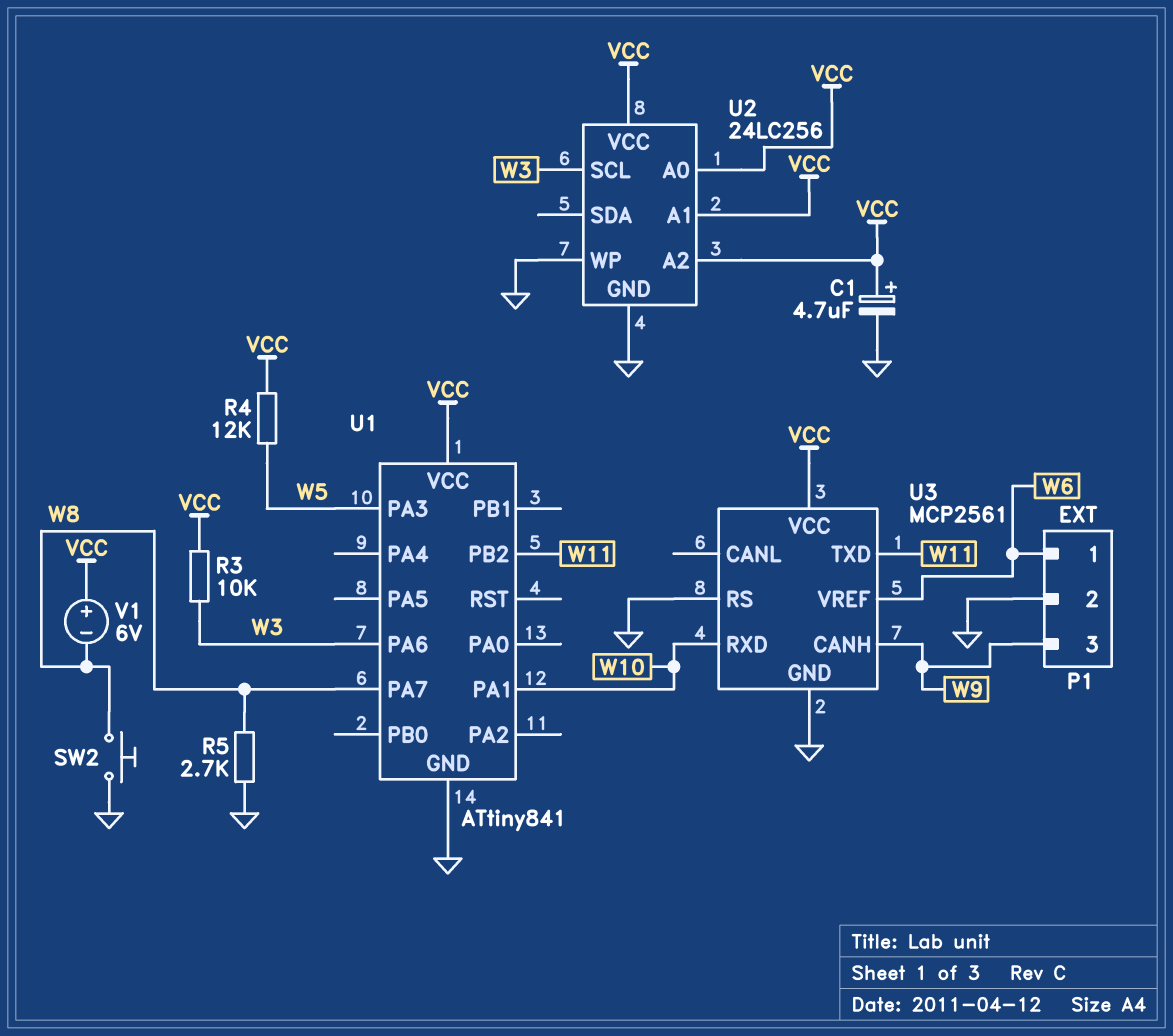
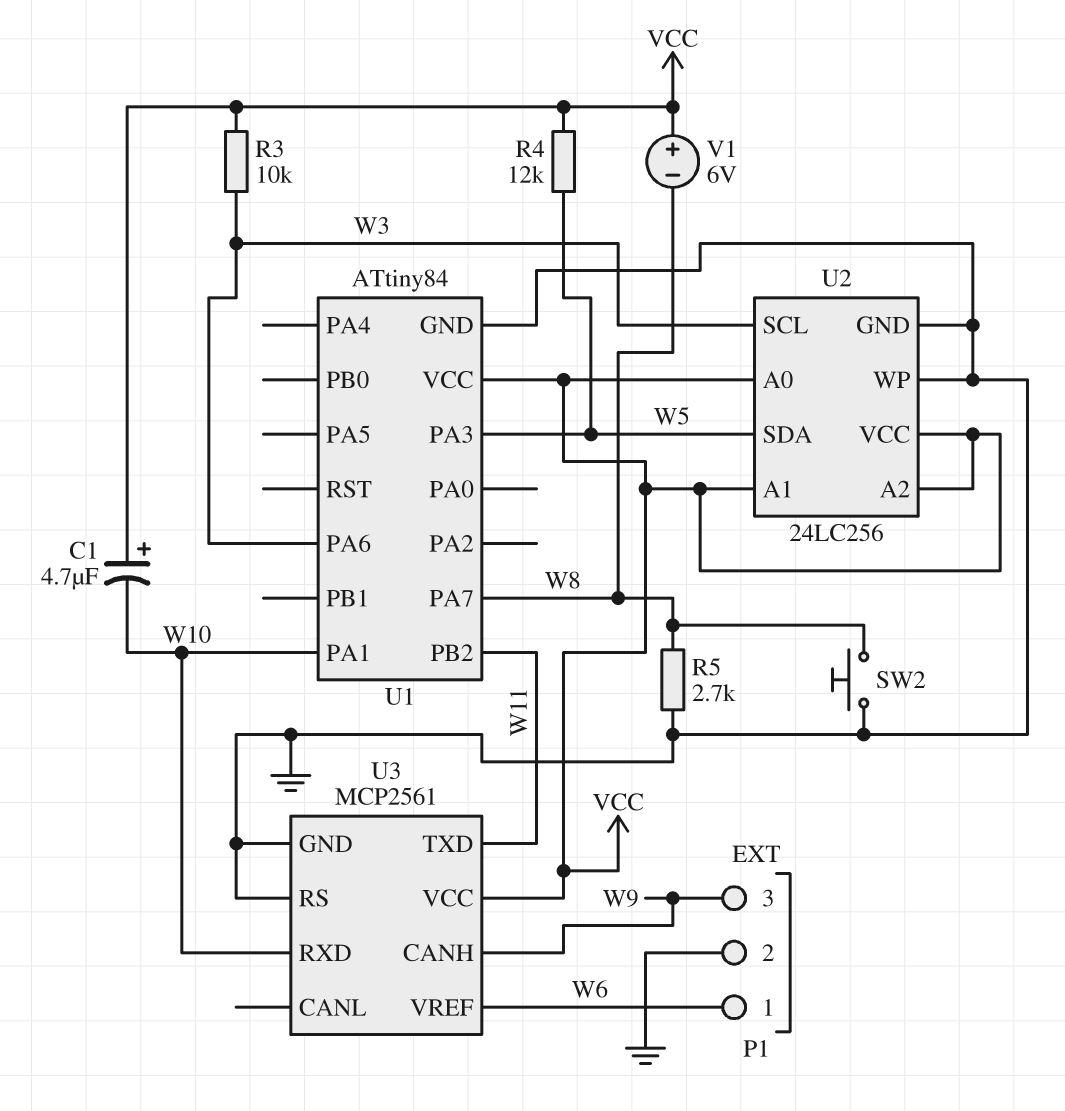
C1: 4.7uF (plus VCC, minus GND) -> 4.7uF (plus VCC, minus W10)
U1: ATtiny841 -> ATtiny84
U2 pin SDA: none -> W5

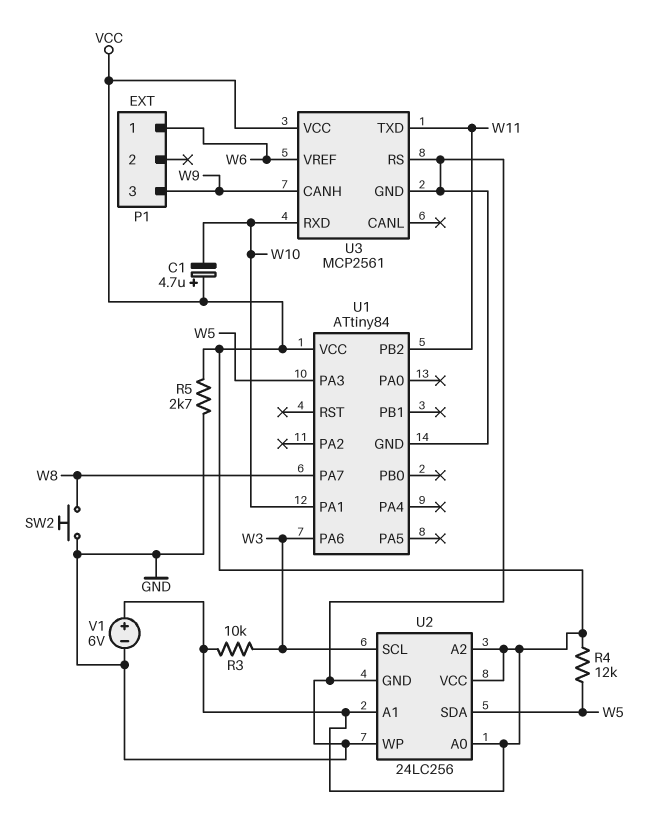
P1 pin 2: GND -> none
R5: 2.7k (GND, W8) -> 2.7k (GND, VCC)
V1: 6V (plus VCC, minus W8) -> 6V (plus VCC, minus GND)

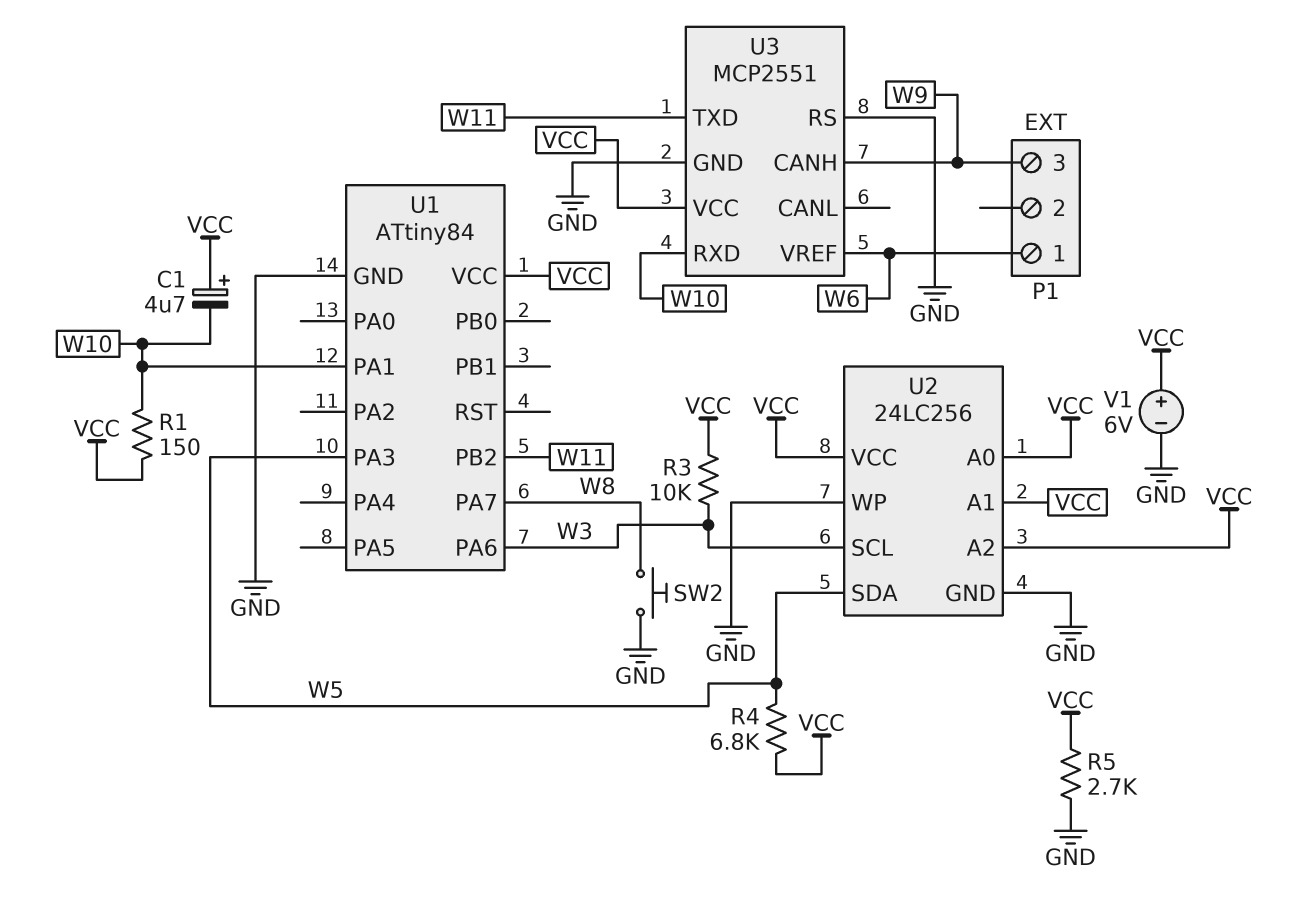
R1: none -> 150 (VCC, W10)
R4: 12k (VCC, W5) -> 6.8k (VCC, W5)
U3: MCP2561 -> MCP2551

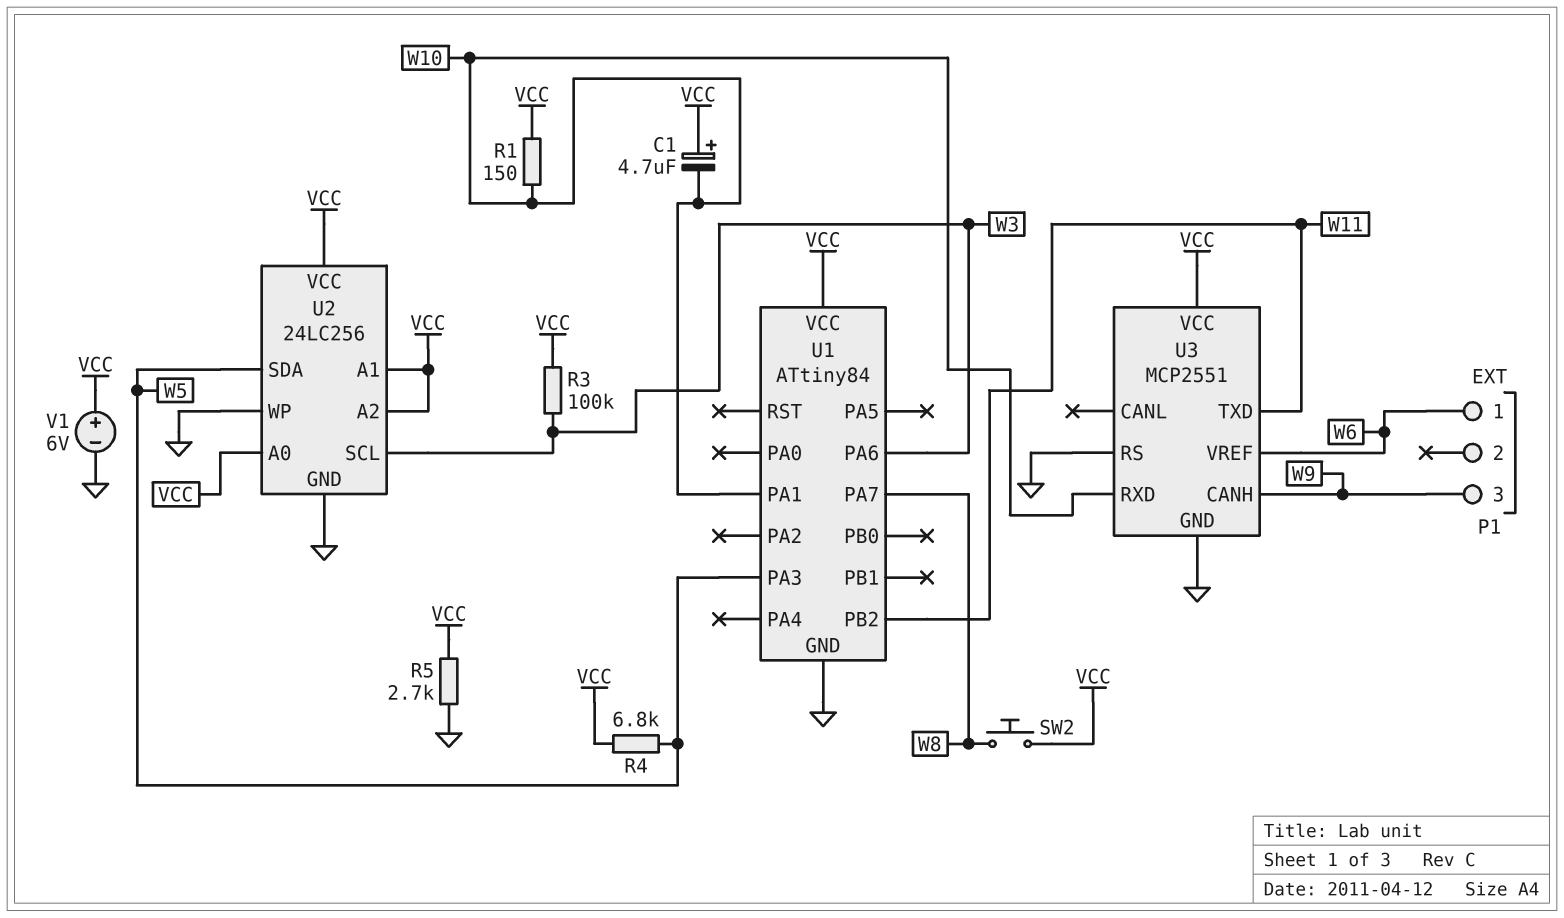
R3: 10k (VCC, W3) -> 100k (VCC, W3)
SW2: button (GND, W8) -> button (VCC, W8)

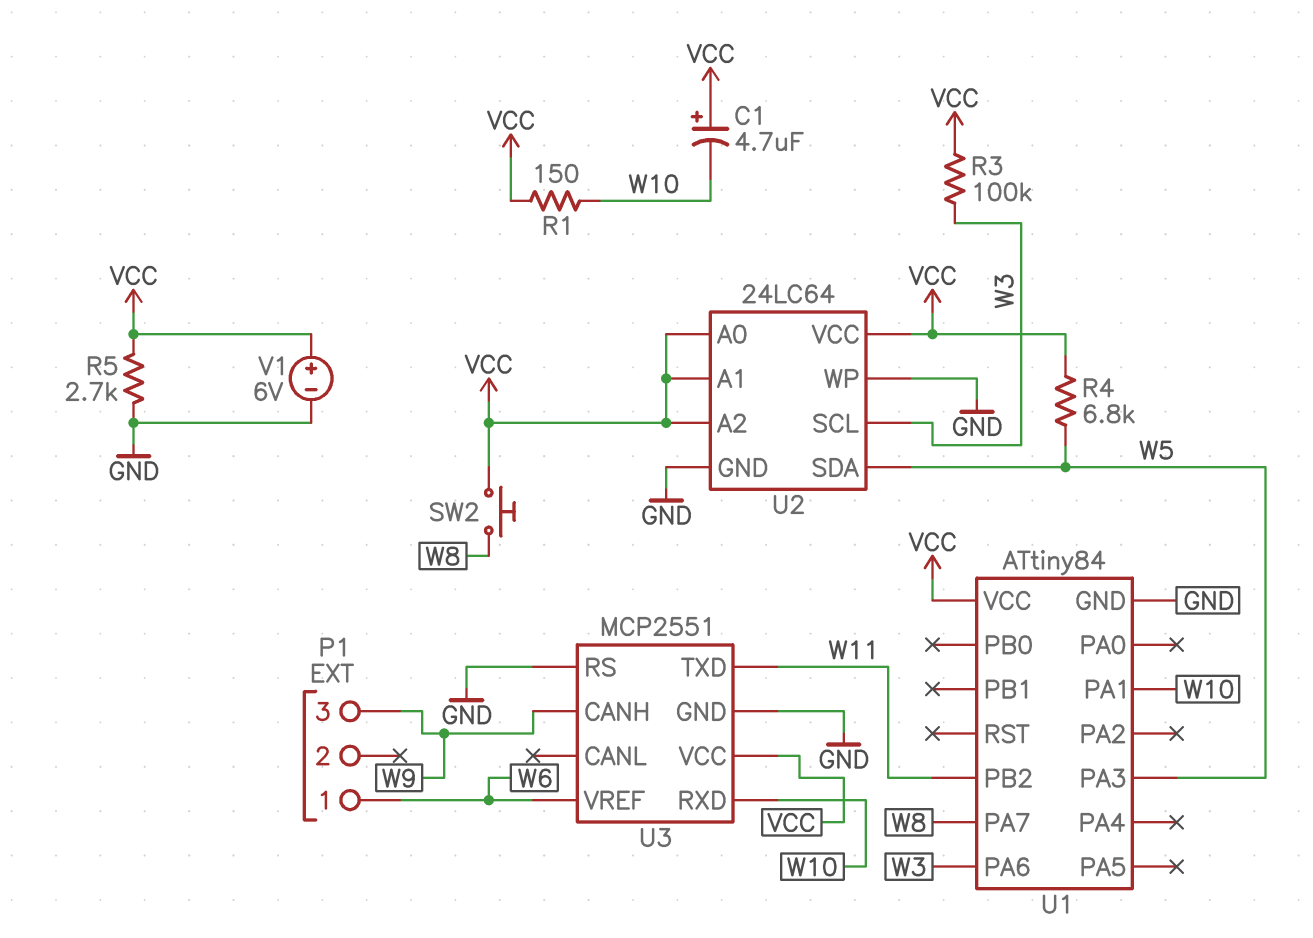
U2: 24LC256 -> 24LC64

